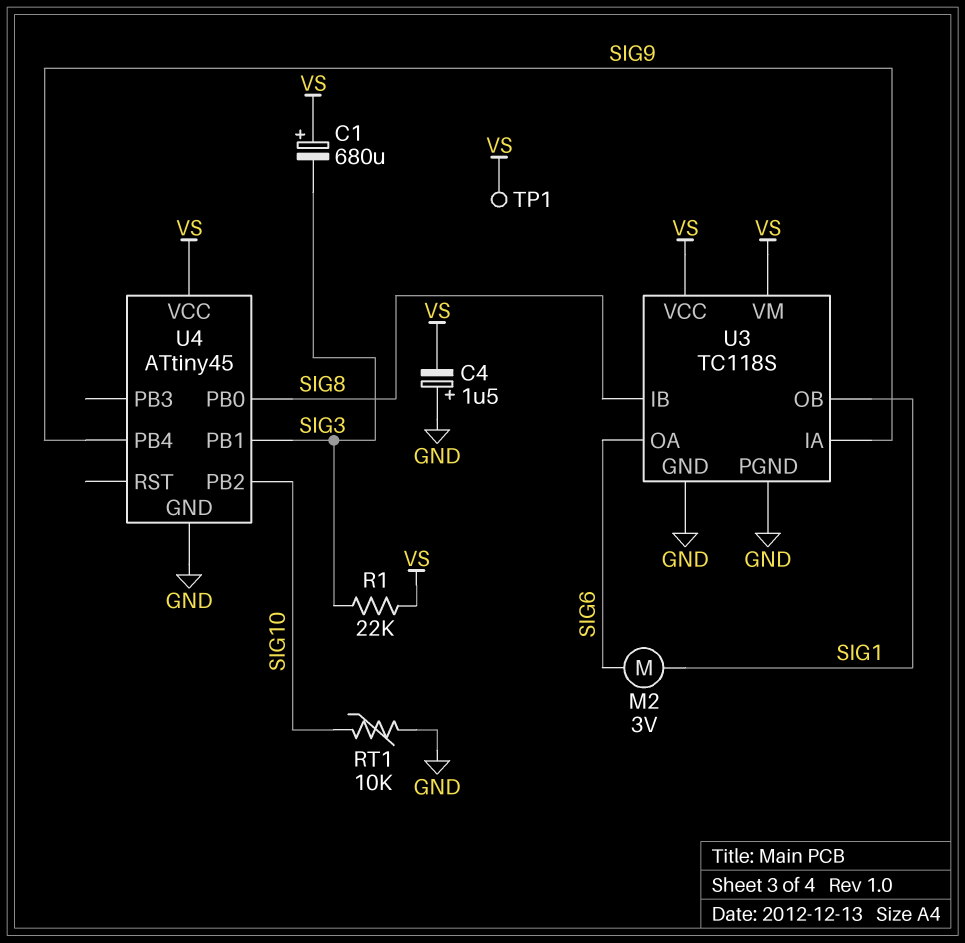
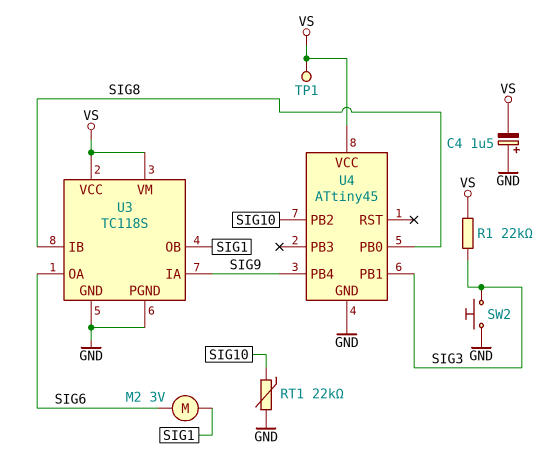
C1: 680uF (plus VS, minus SIG3) -> none
RT1: 10k (GND, SIG10) -> 22k (GND, SIG10)
SW2: none -> button (GND, SIG3)

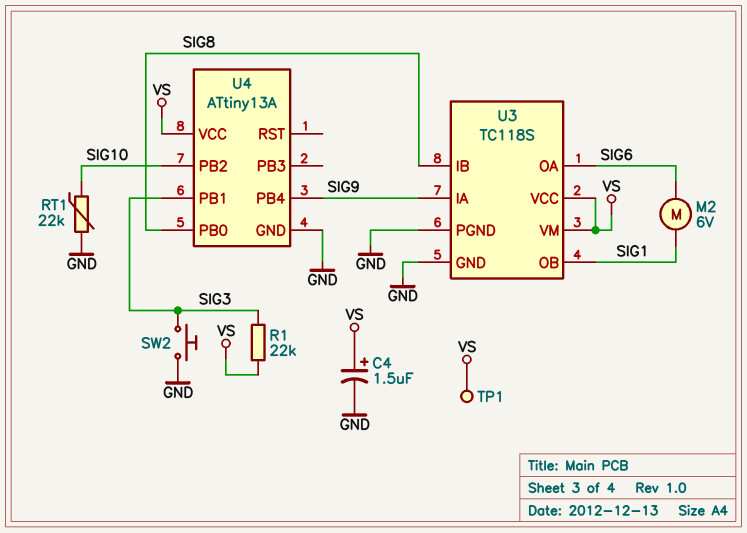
C4: 1.5uF (plus GND, minus VS) -> 1.5uF (plus VS, minus GND)
M2: motor 3V (SIG1, SIG6) -> motor 6V (SIG1, SIG6)
U4: ATtiny45 -> ATtiny13A

